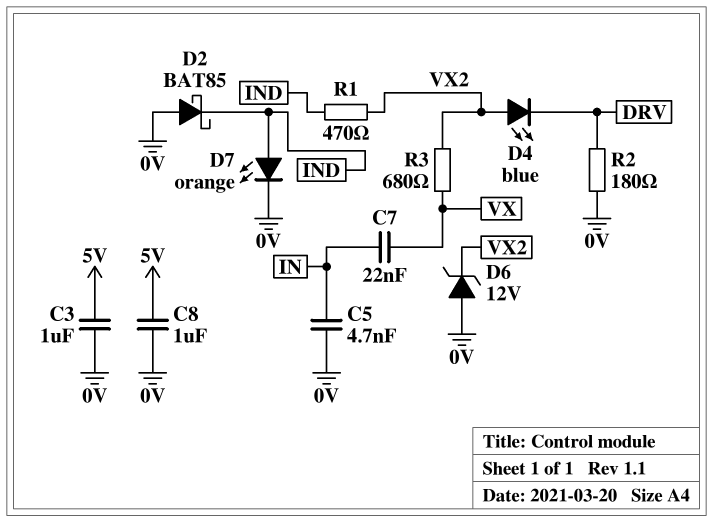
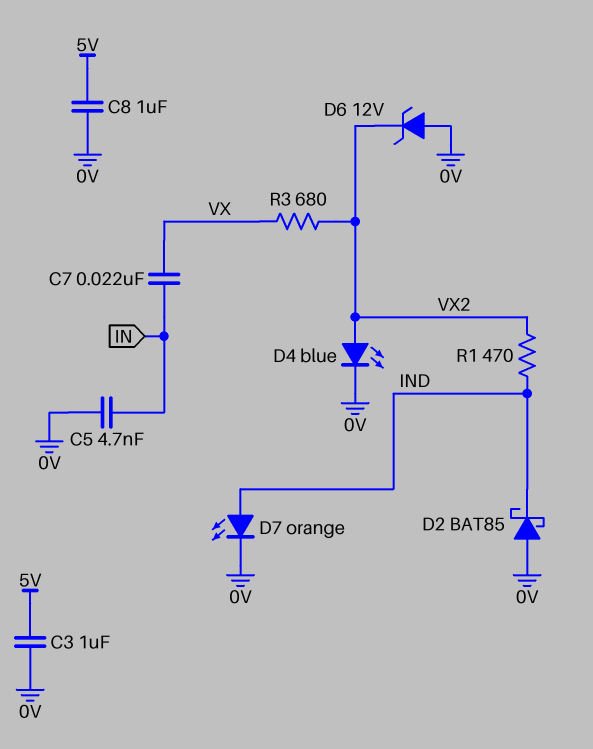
D4: LED blue (A VX2, K DRV) -> LED blue (A VX2, K 0V)
R2: 180 (0V, DRV) -> none

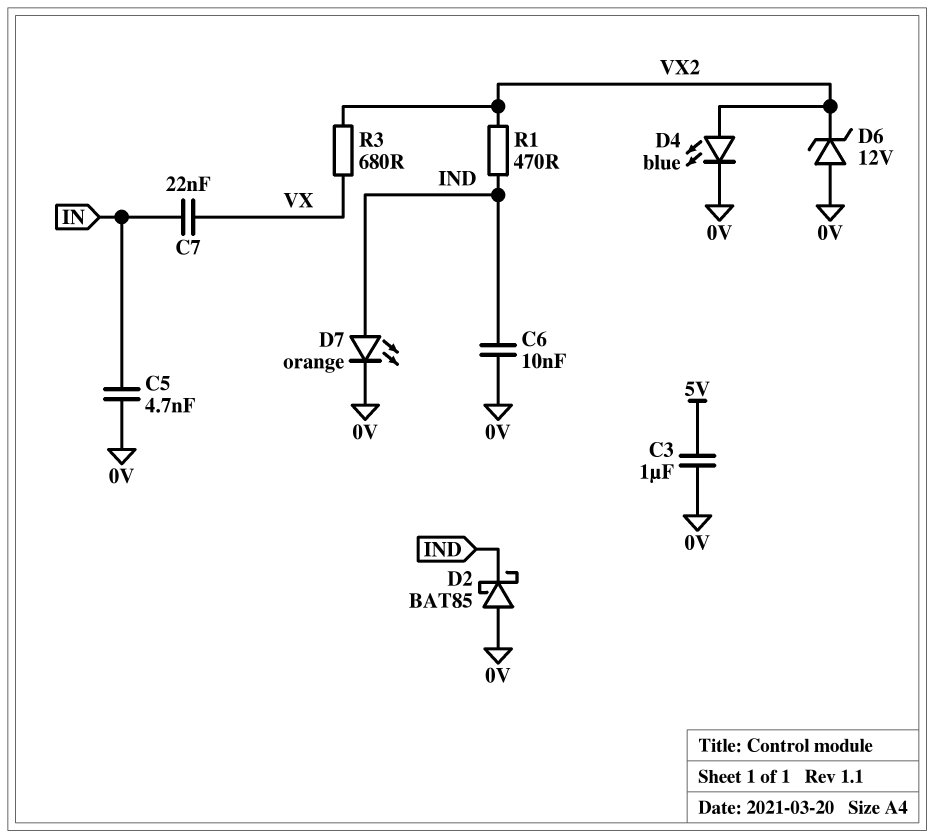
C6: none -> 10nF (0V, IND)
C8: 1uF (0V, 5V) -> none

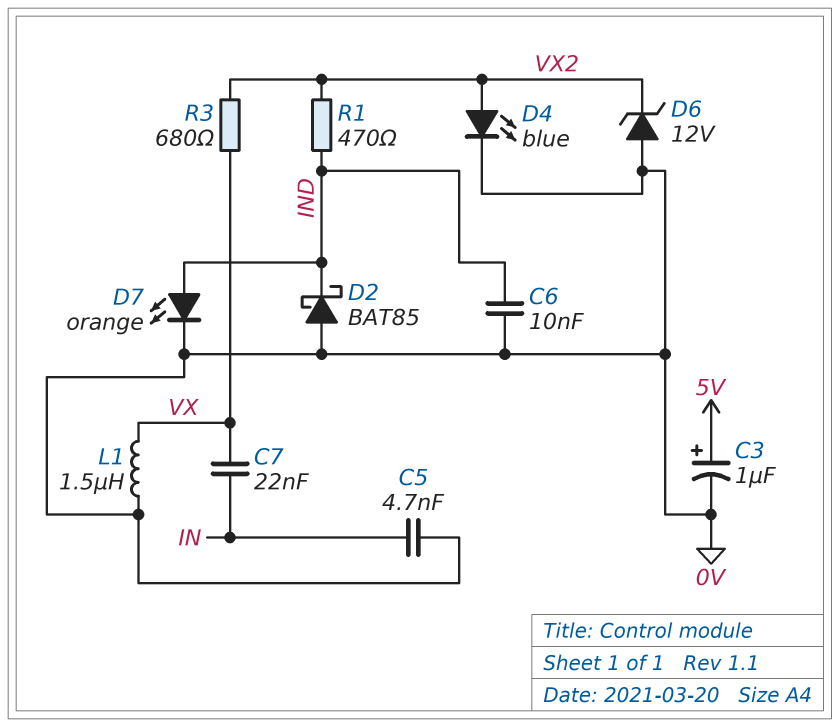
C3: 1uF (0V, 5V) -> 1uF (plus 5V, minus 0V)
L1: none -> 1.5uH (0V, VX)

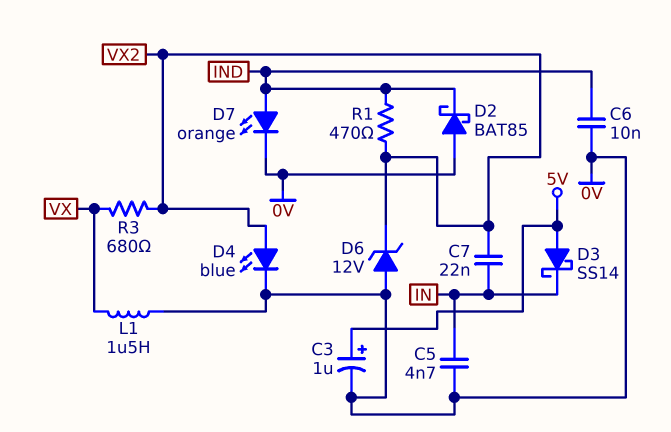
C7: 22nF (IN, VX) -> 22nF (IN, VX2)
D3: none -> schottky SS14 (A 5V, K IN)

